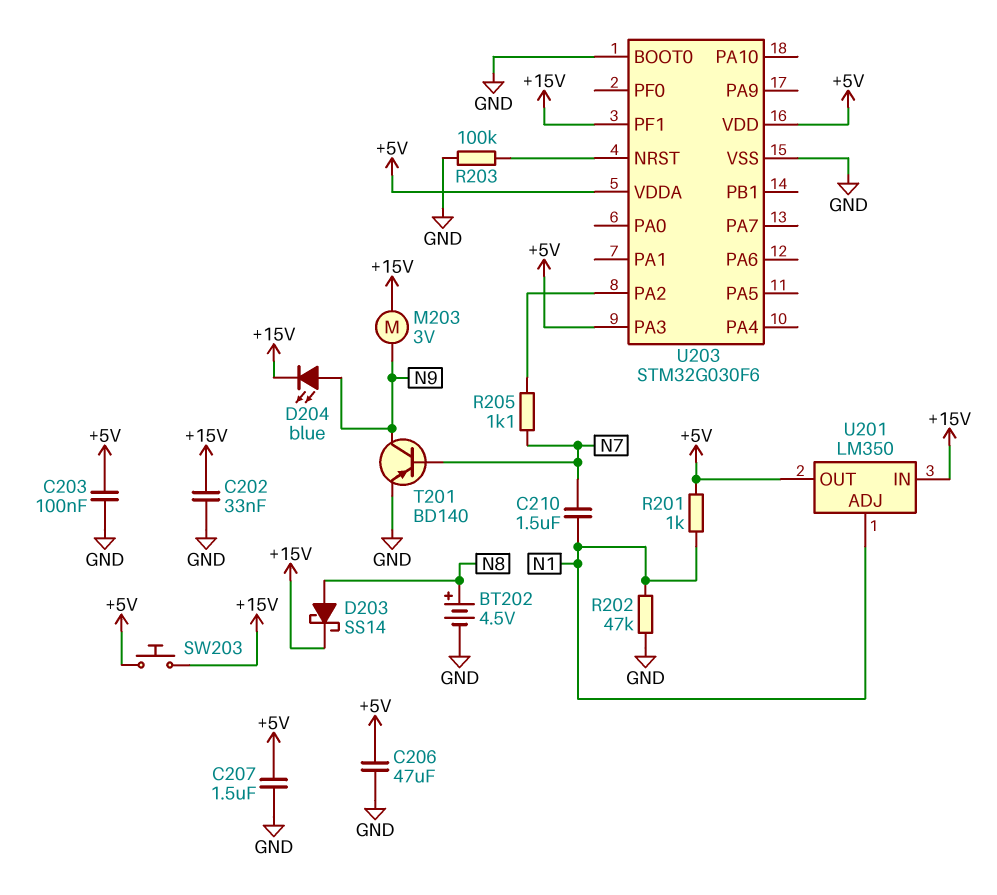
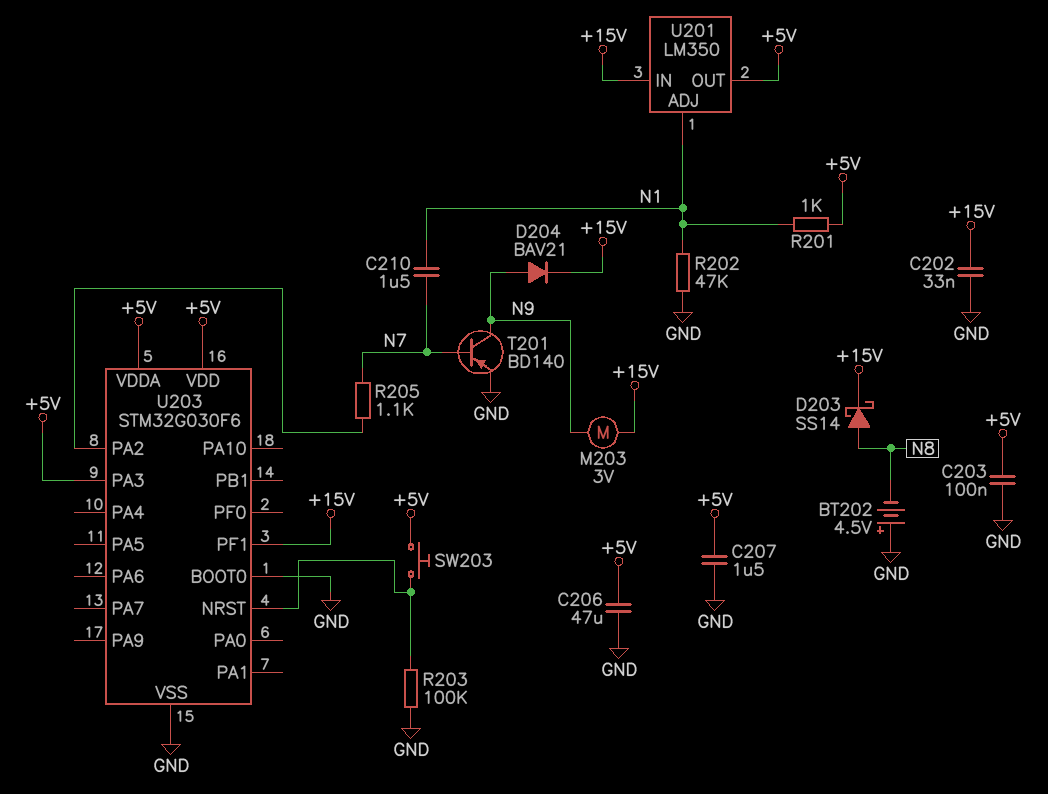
BT202: 4.5V (plus N8, minus GND) -> 4.5V (plus GND, minus N8)
D204: LED blue (A N9, K +15V) -> diode BAV21 (A N9, K +15V)
SW203: button (+5V, +15V) -> button (+5V, U203/NRST)

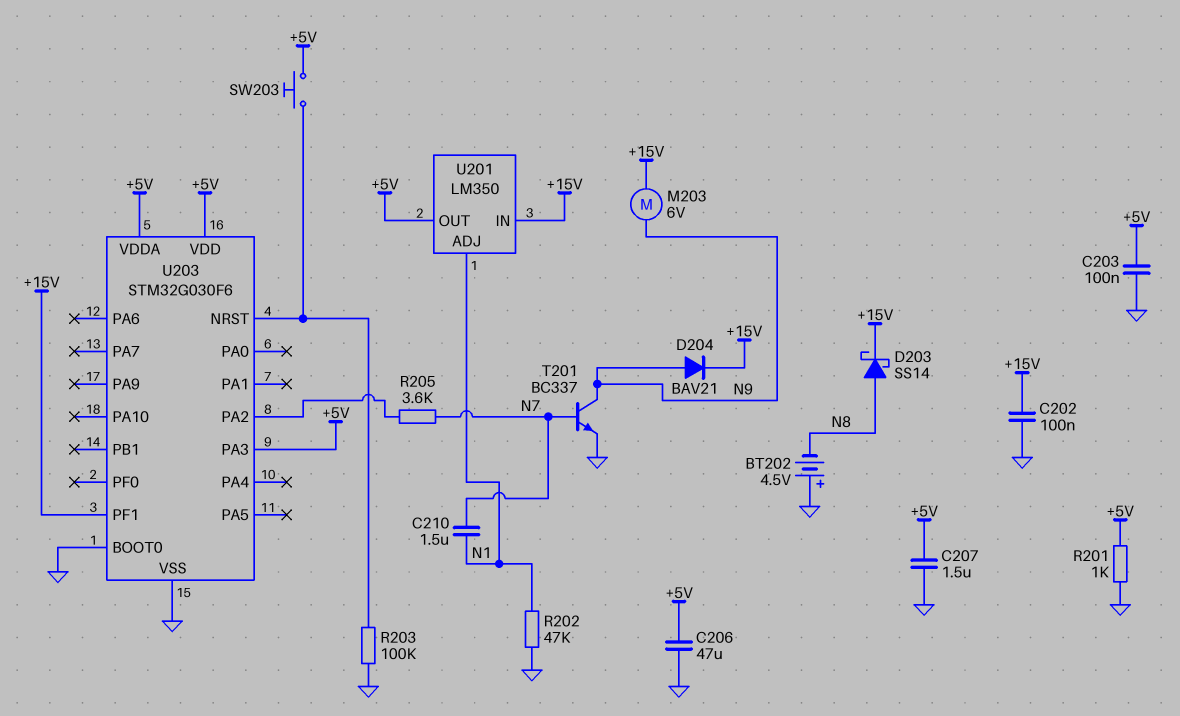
C202: 33nF (+15V, GND) -> 100nF (+15V, GND)
M203: motor 3V (+15V, N9) -> motor 6V (+15V, N9)
R201: 1k (+5V, N1) -> 1k (+5V, GND)
R205: 1.1k (N7, U203/PA2) -> 3.6k (N7, U203/PA2)
T201: PNP BD140 (B N7, C N9, E GND) -> NPN BC337 (B N7, C N9, E GND)

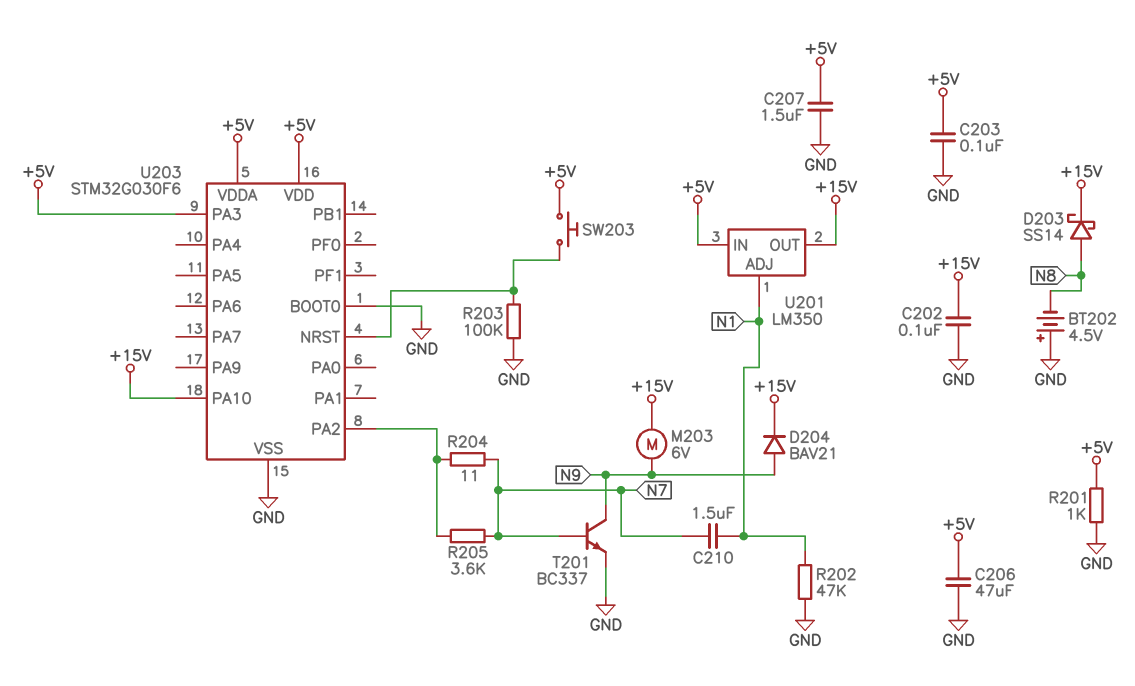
R204: none -> 11 (N7, U203/PA2)
U201 pin IN: +15V -> +5V
U201 pin OUT: +5V -> +15V
U203 pin PA10: none -> +15V
U203 pin PF1: +15V -> none

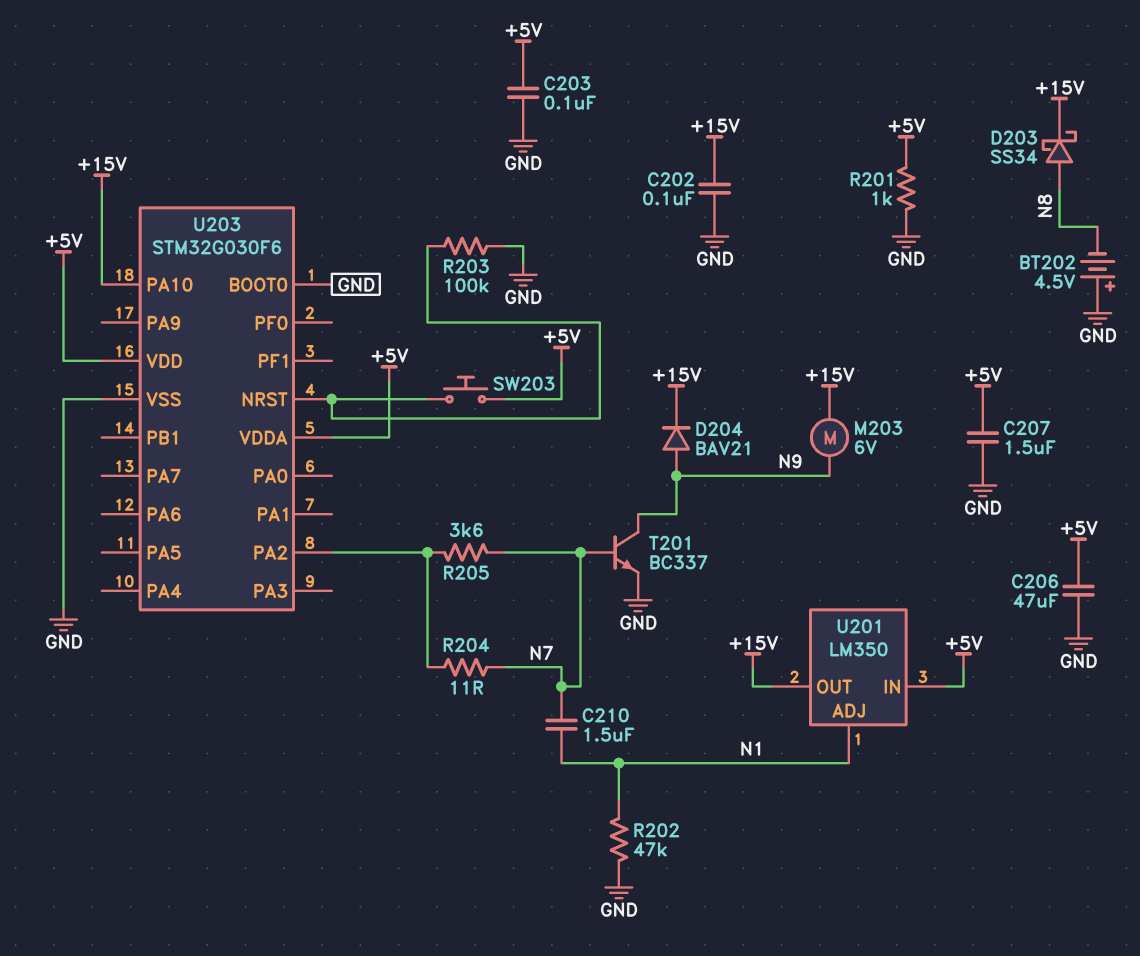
D203: schottky SS14 (A N8, K +15V) -> schottky SS34 (A N8, K +15V)
U203 pin PA3: +5V -> none

